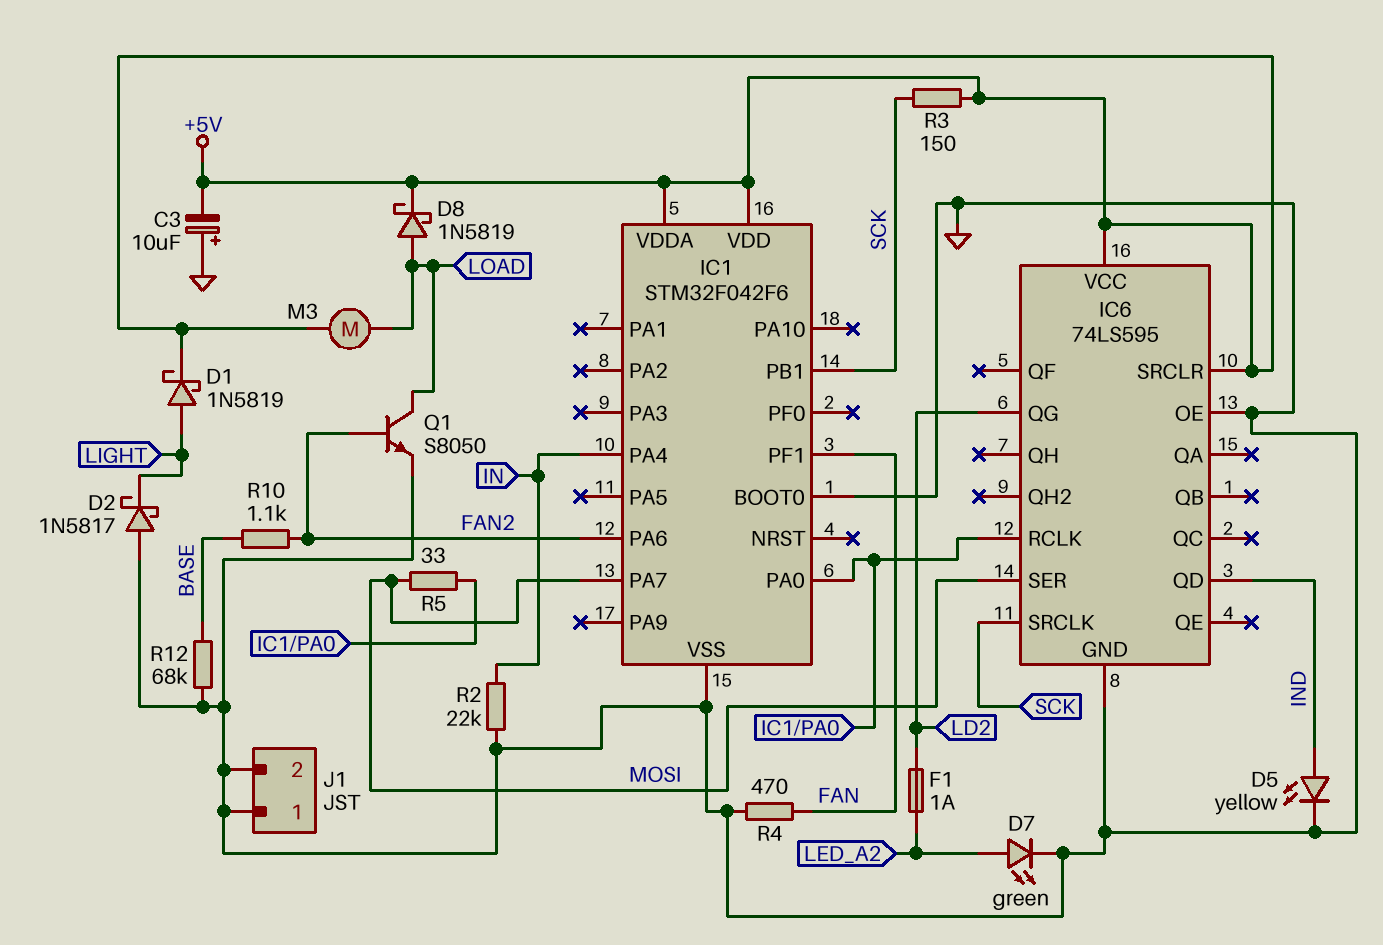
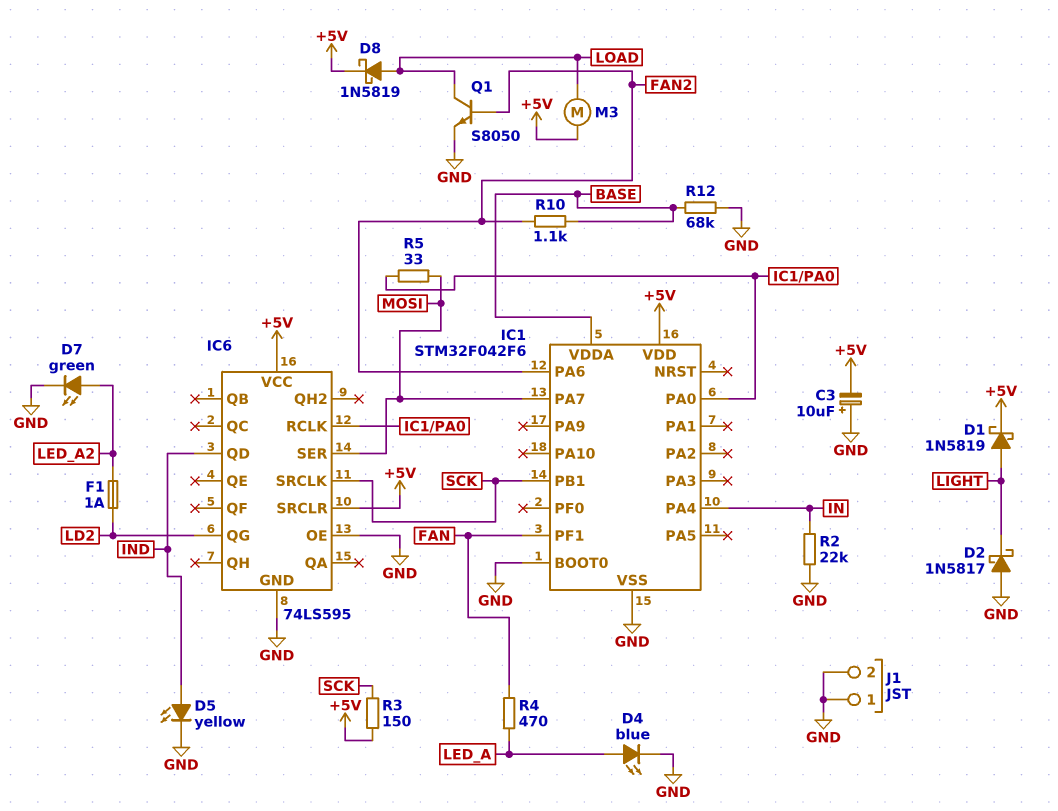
D4: none -> LED blue (A LED_A, K GND)
IC1 pin VDDA: +5V -> BASE
R4: 470 (FAN, GND) -> 470 (FAN, LED_A)

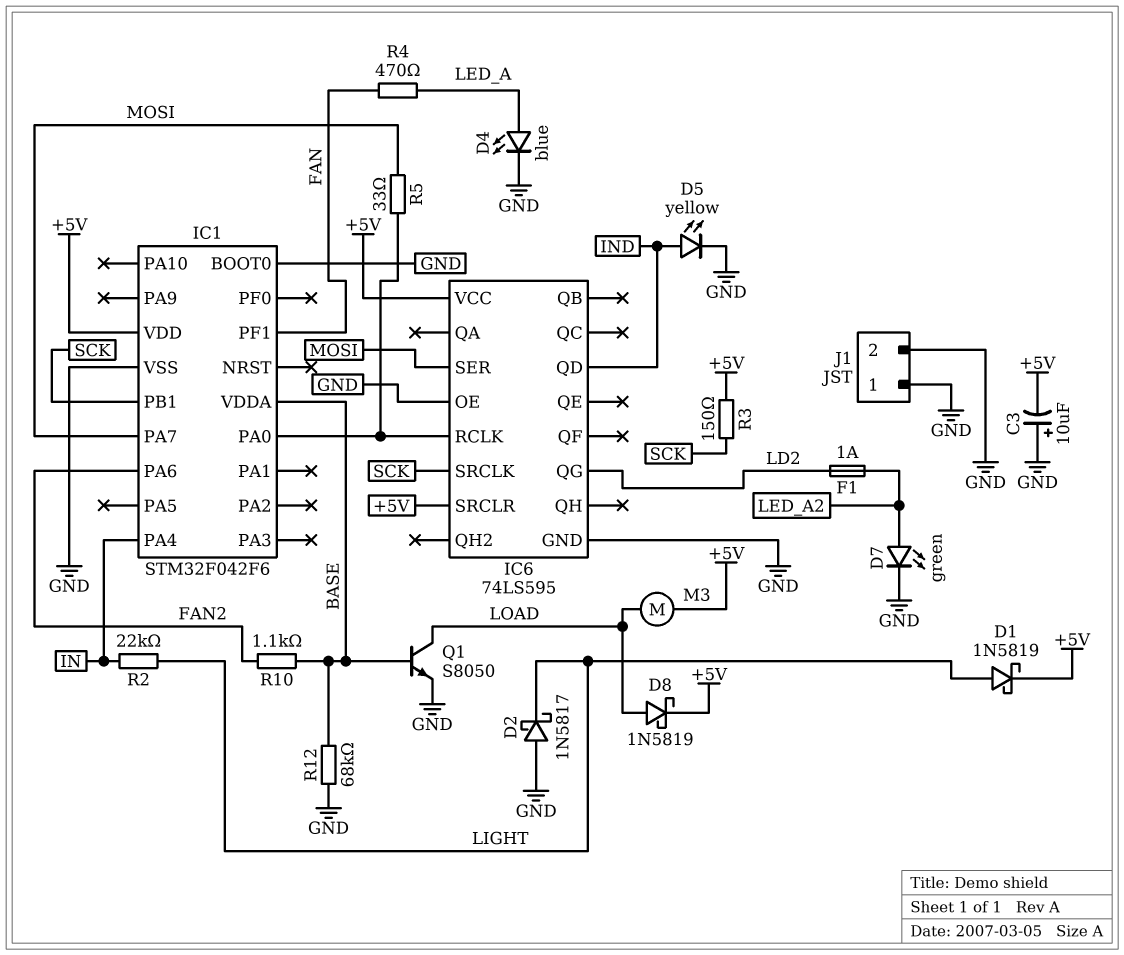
Q1: NPN S8050 (B FAN2, C LOAD, E GND) -> NPN S8050 (B BASE, C LOAD, E GND)
R2: 22k (GND, IN) -> 22k (IN, LIGHT)

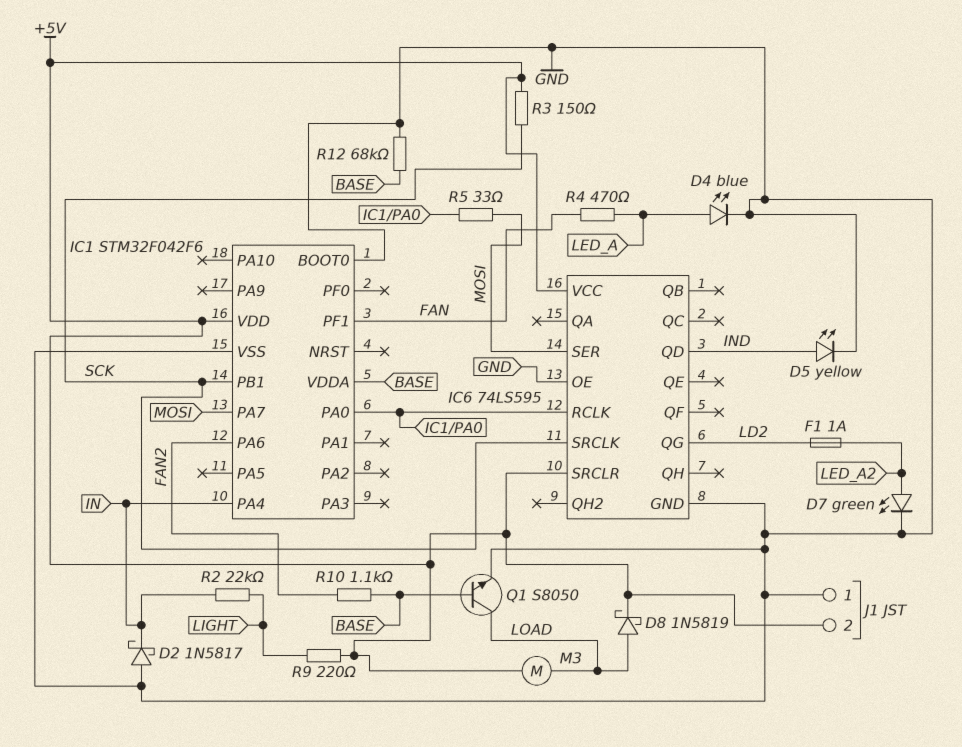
C3: 10uF (plus GND, minus +5V) -> none
D1: schottky 1N5819 (A LIGHT, K +5V) -> none
D2: schottky 1N5817 (A GND, K LIGHT) -> schottky 1N5817 (A GND, K IN)
J1 pin 2: GND -> +5V
R9: none -> 220 (+5V, LIGHT)

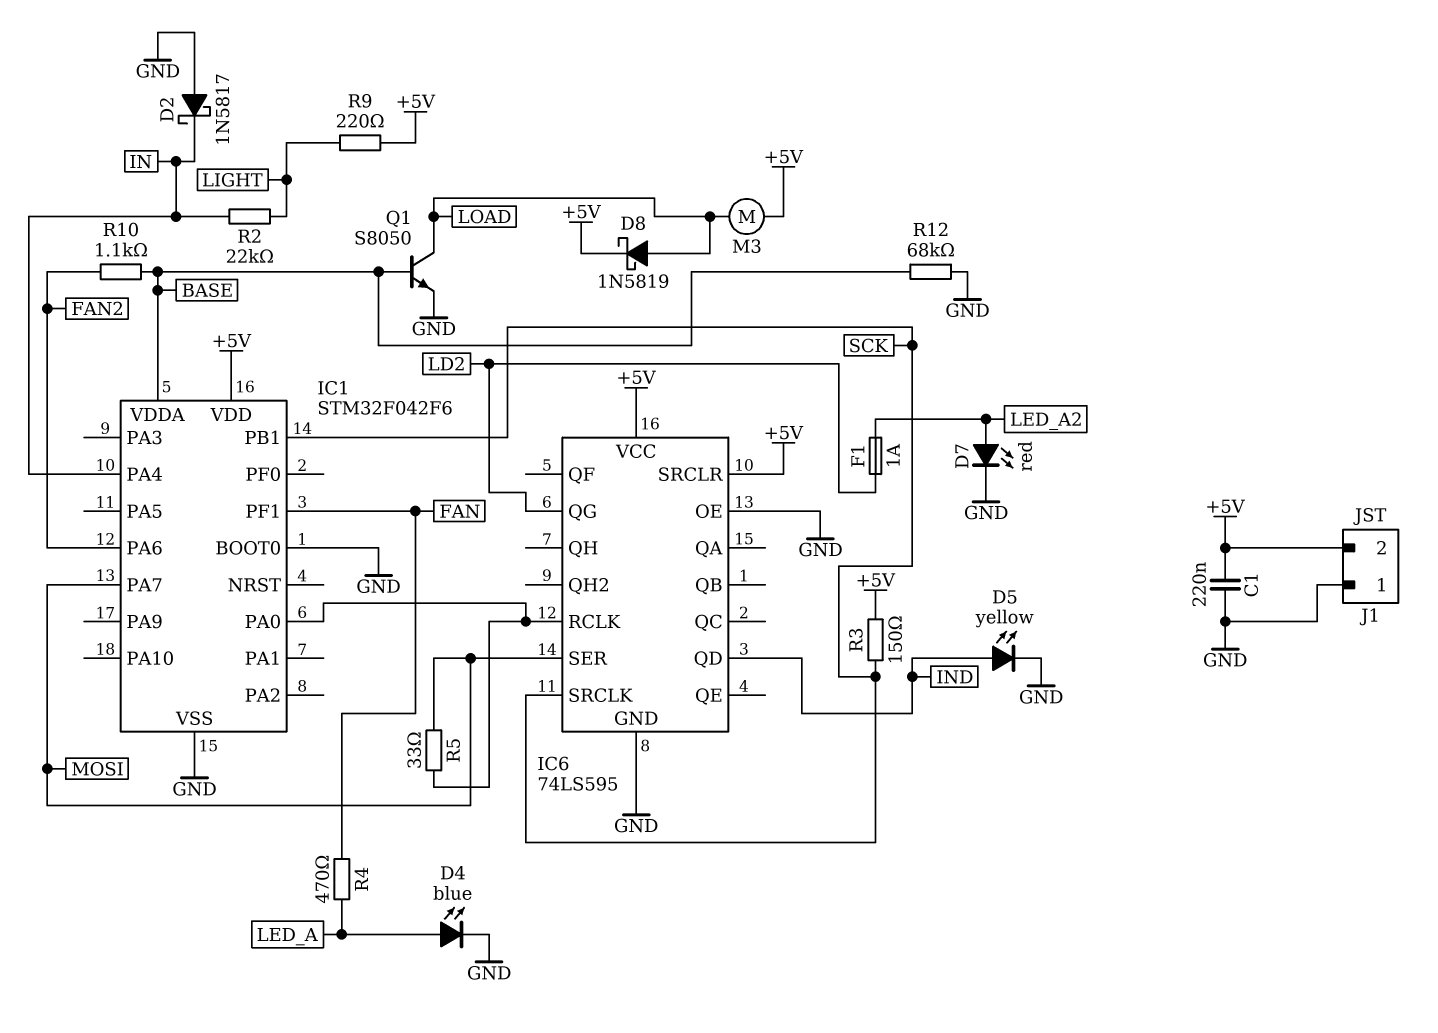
C1: none -> 220nF (+5V, GND)
D7: LED green (A LED_A2, K GND) -> LED red (A LED_A2, K GND)

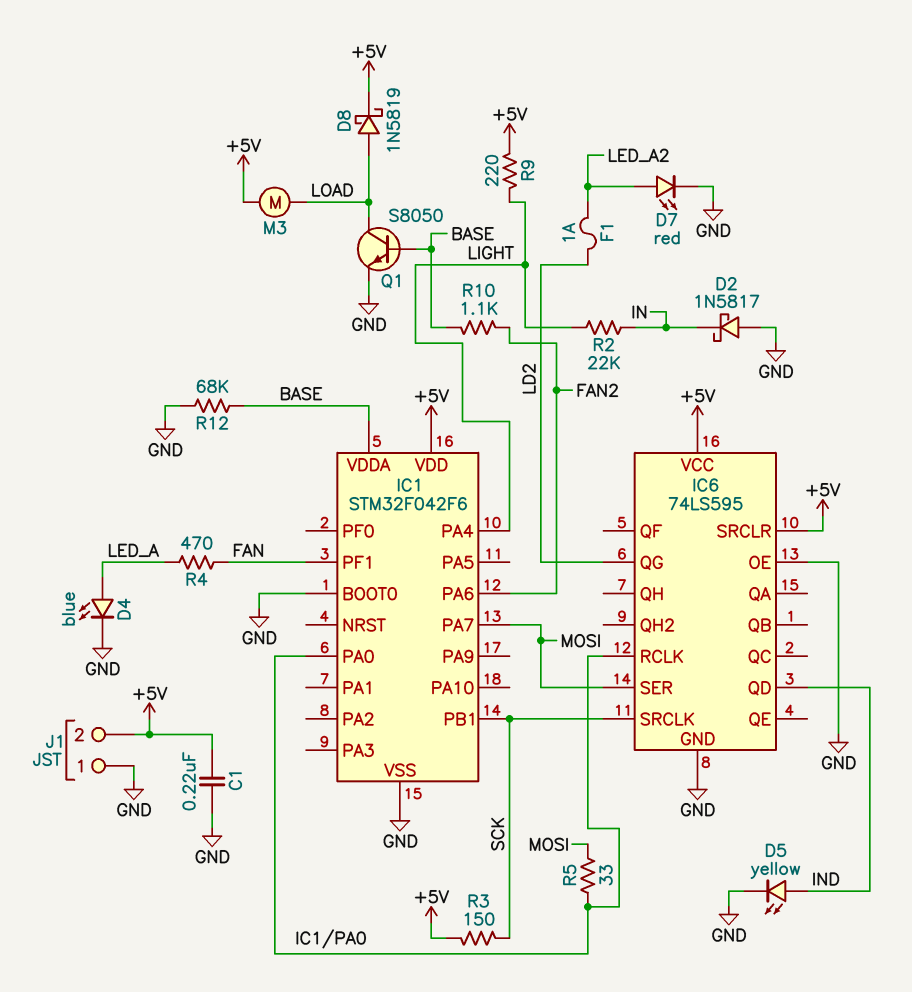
IC1 pin PA4: IN -> LIGHT

